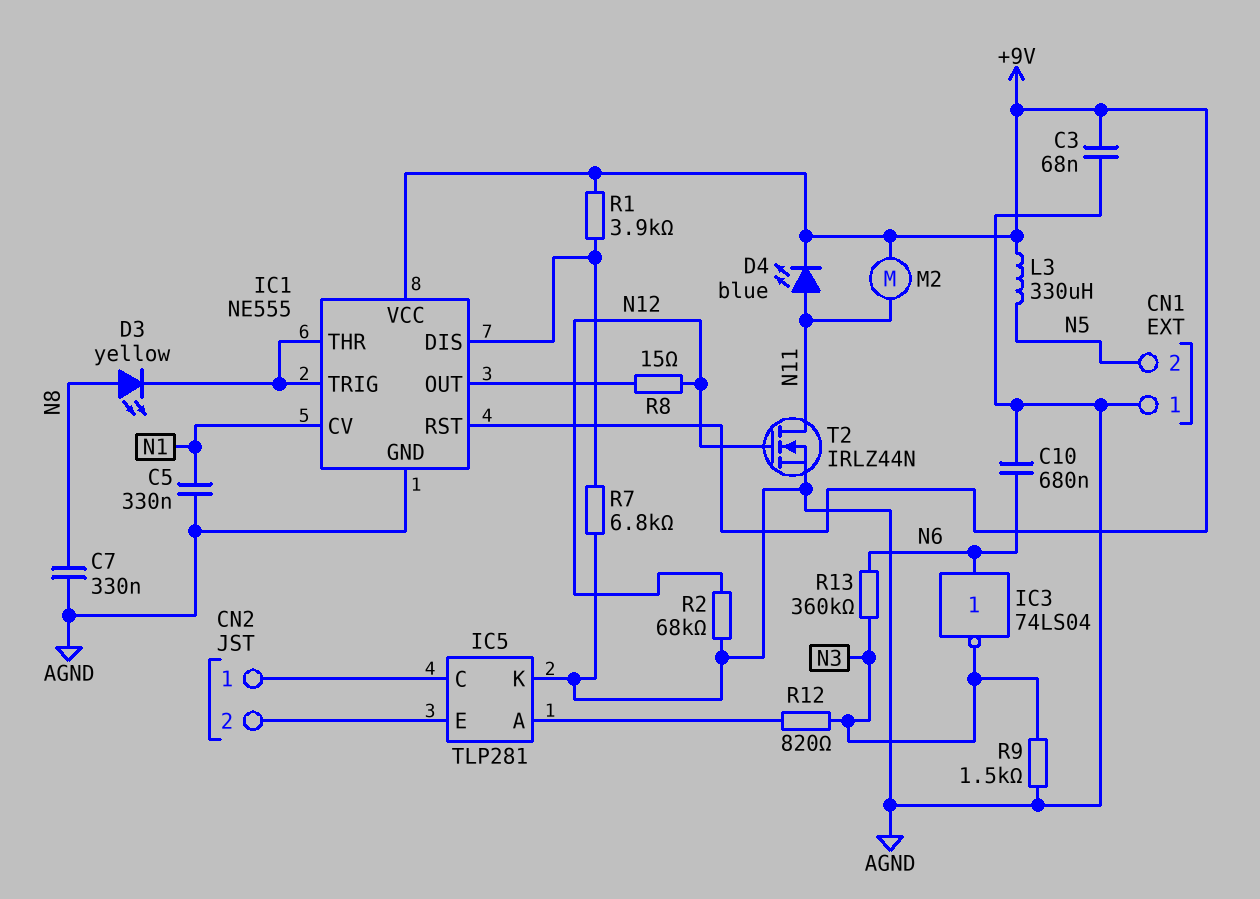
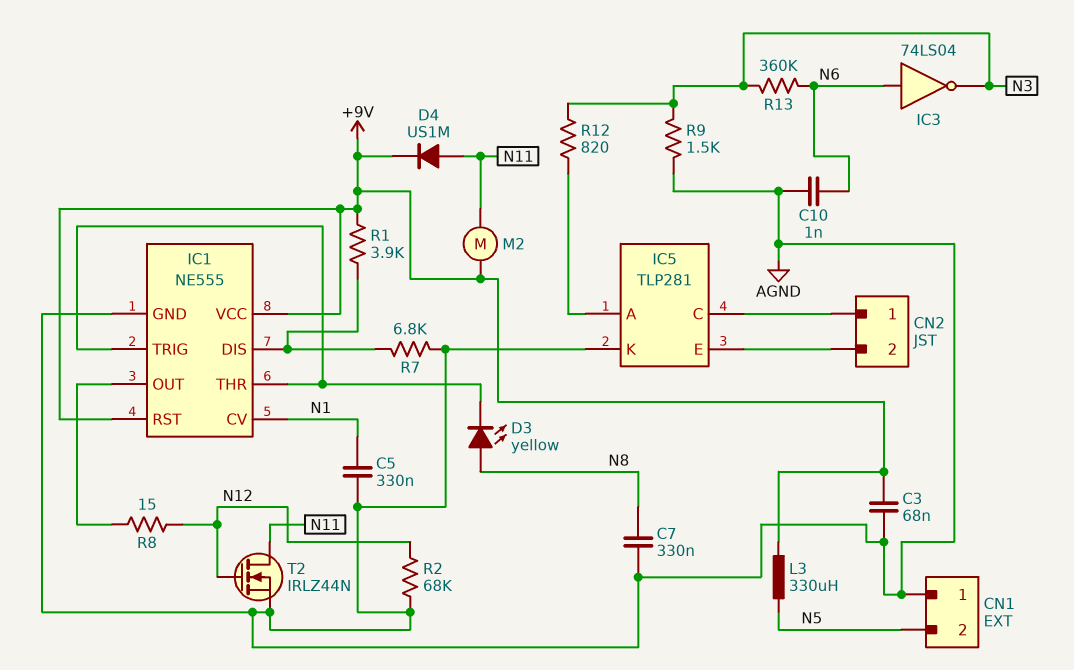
C10: 680nF (AGND, N6) -> 1nF (AGND, N6)
D4: LED blue (A N11, K +9V) -> diode US1M (A N11, K +9V)

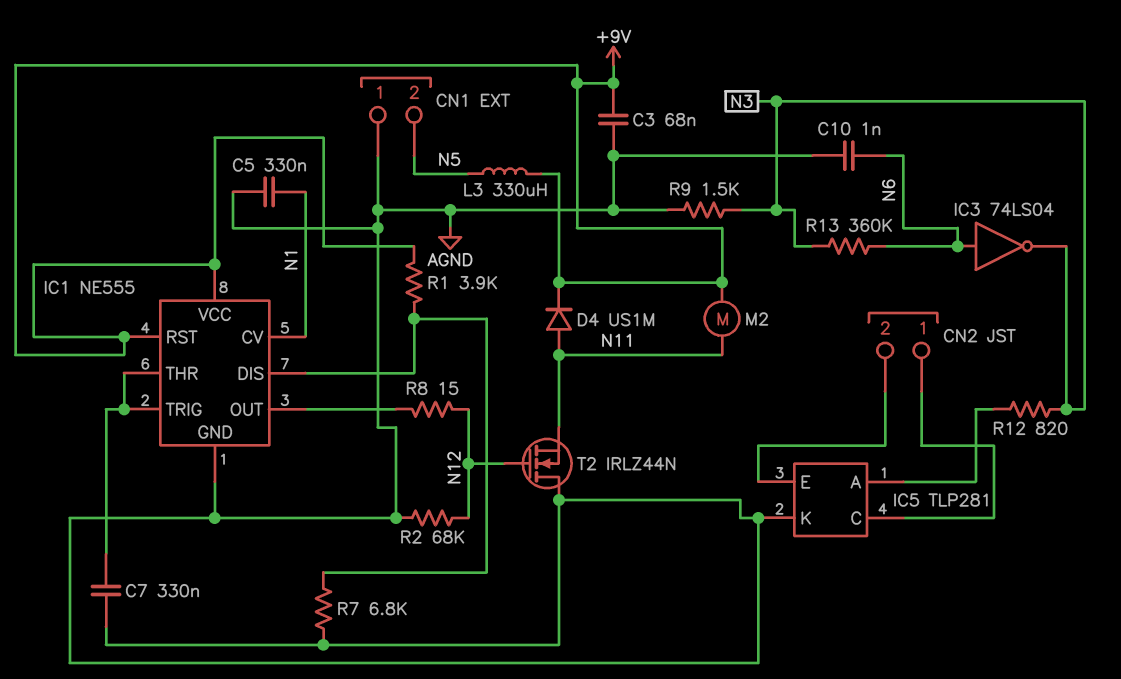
C7: 330nF (AGND, N8) -> 330nF (AGND, IC1/THR)
D3: LED yellow (A N8, K IC1/THR) -> none
T2: NMOS IRLZ44N (G N12, D N11, S AGND) -> NMOS IRLZ44N (G N12, D AGND, S N11)

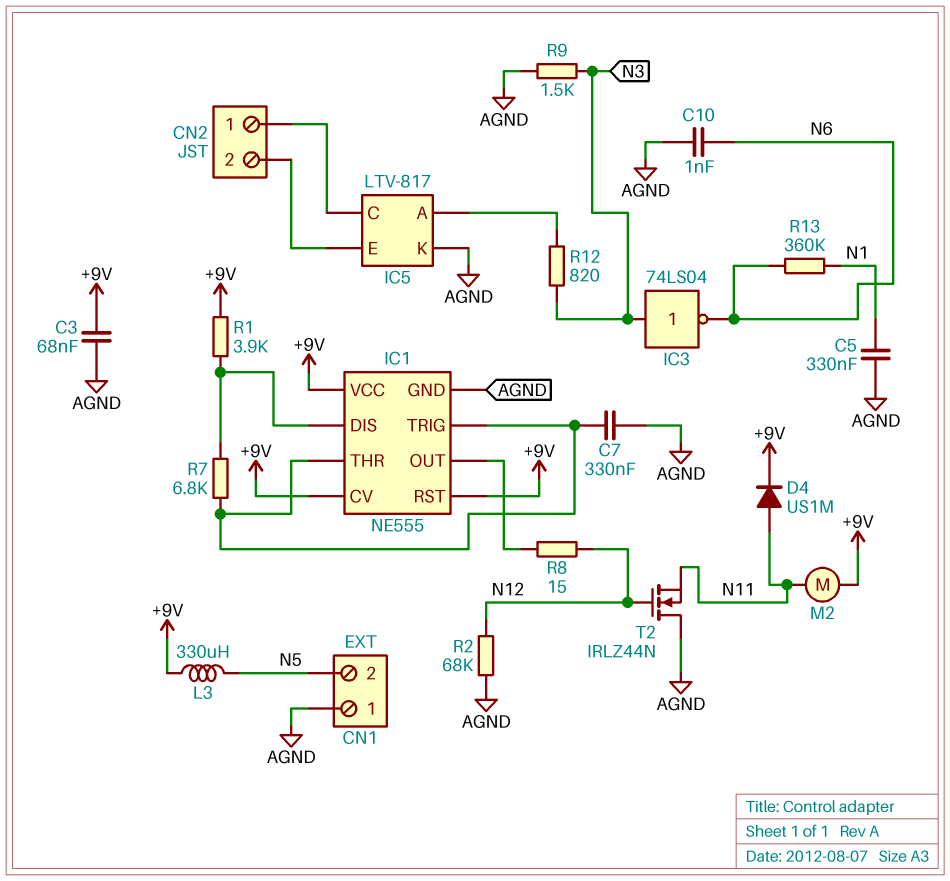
IC1 pin CV: N1 -> +9V
IC3: NOT 74LS04 (in N6, out N3) -> NOT 74LS04 (in N3, out N6)
IC5: TLP281 -> LTV-817
R7: 6.8k (AGND, IC1/DIS) -> 6.8k (IC1/DIS, IC1/THR)
R13: 360k (N3, N6) -> 360k (N1, N6)

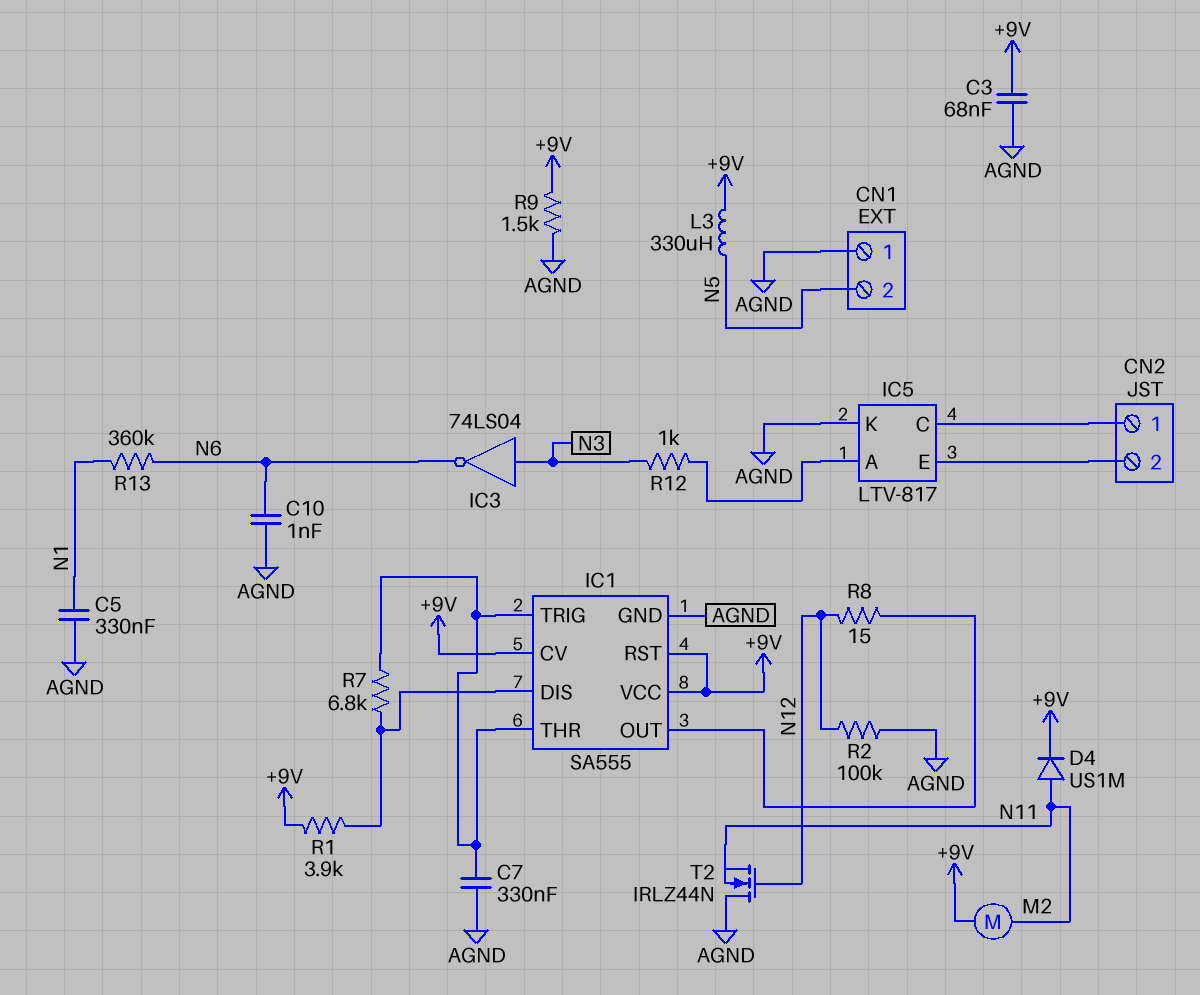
IC1: NE555 -> SA555
R2: 68k (AGND, N12) -> 100k (AGND, N12)
R9: 1.5k (AGND, N3) -> 1.5k (+9V, AGND)
R12: 820 (IC5/A, N3) -> 1k (IC5/A, N3)

